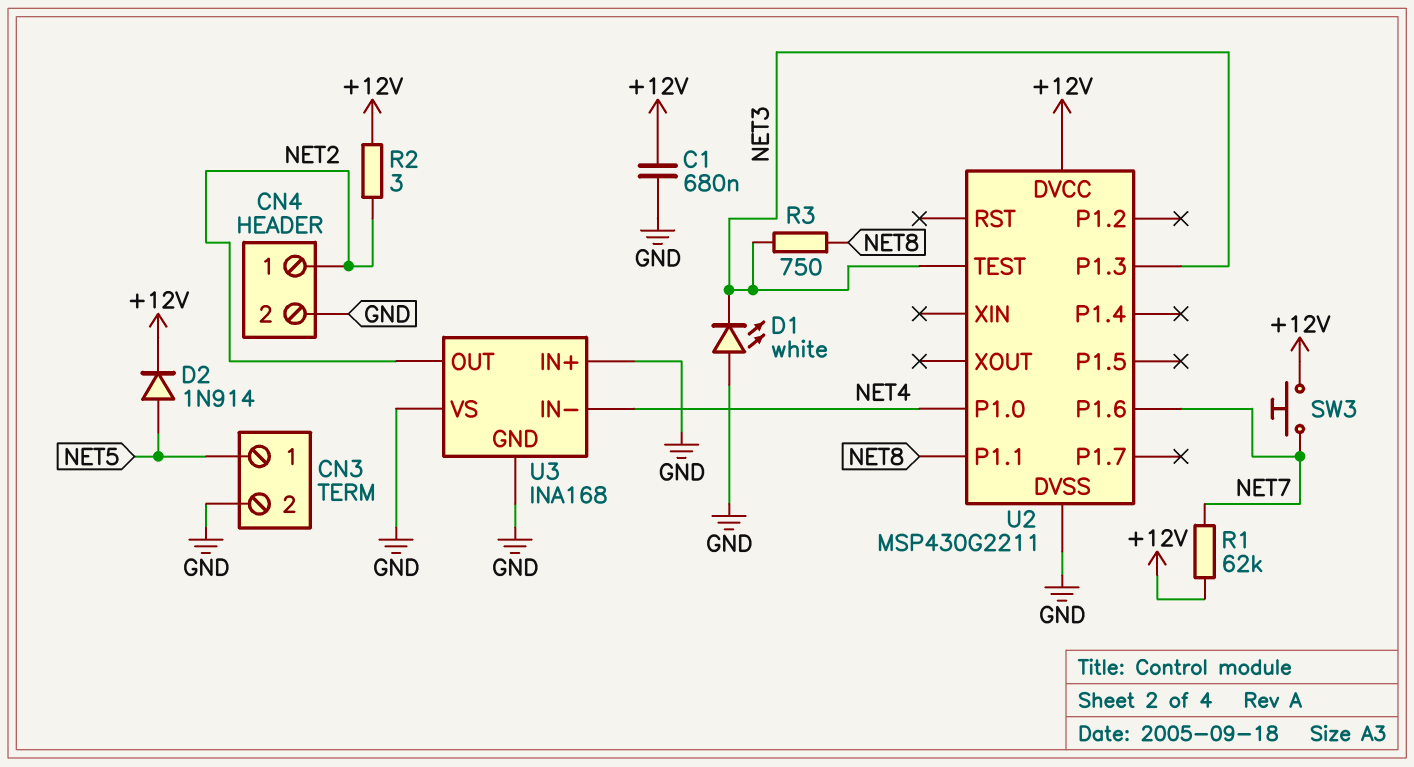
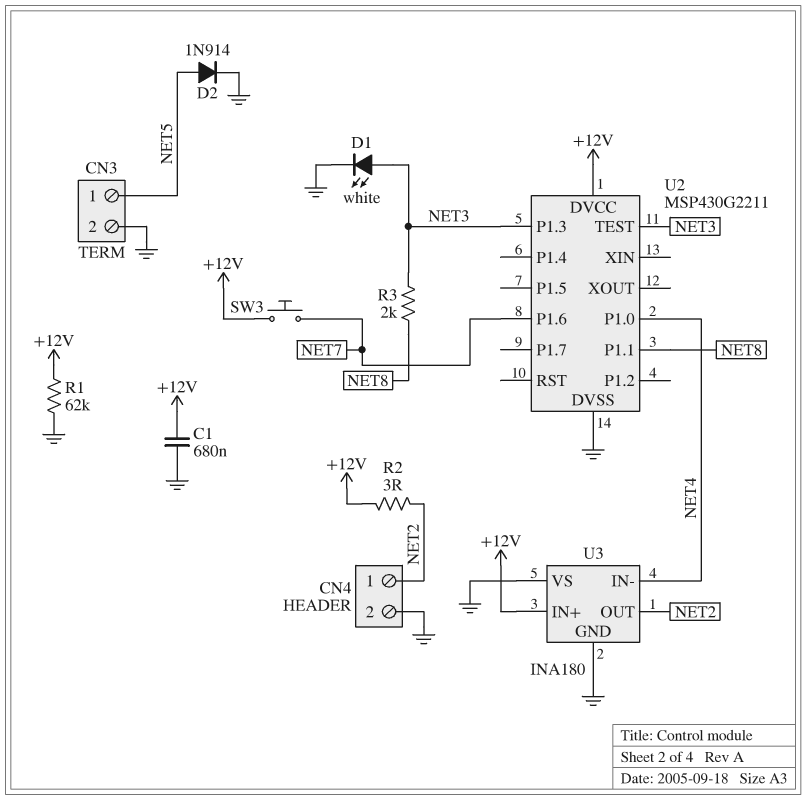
D1: LED white (A GND, K NET3) -> LED white (A NET3, K GND)
D2: diode 1N914 (A NET5, K +12V) -> diode 1N914 (A NET5, K GND)
R1: 62k (+12V, NET7) -> 62k (+12V, GND)
R3: 750 (NET3, NET8) -> 2k (NET3, NET8)
U3: INA168 -> INA180
U3 pin IN+: GND -> +12V

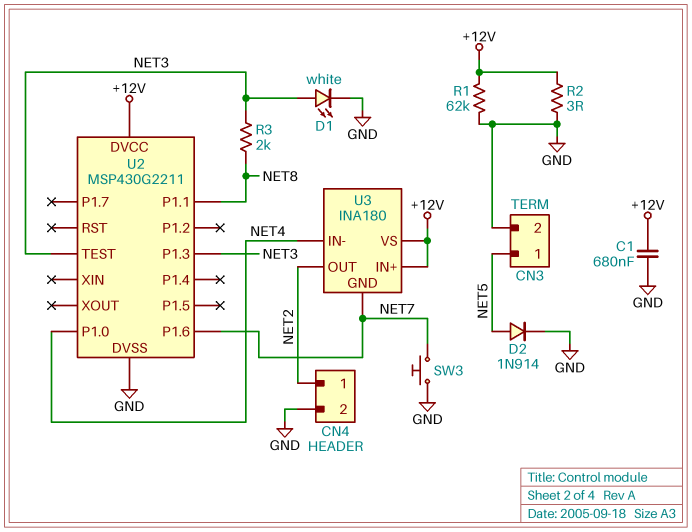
R2: 3 (+12V, NET2) -> 3 (+12V, GND)
SW3: button (+12V, NET7) -> button (GND, NET7)
U3 pin GND: GND -> NET7
U3 pin VS: GND -> +12V

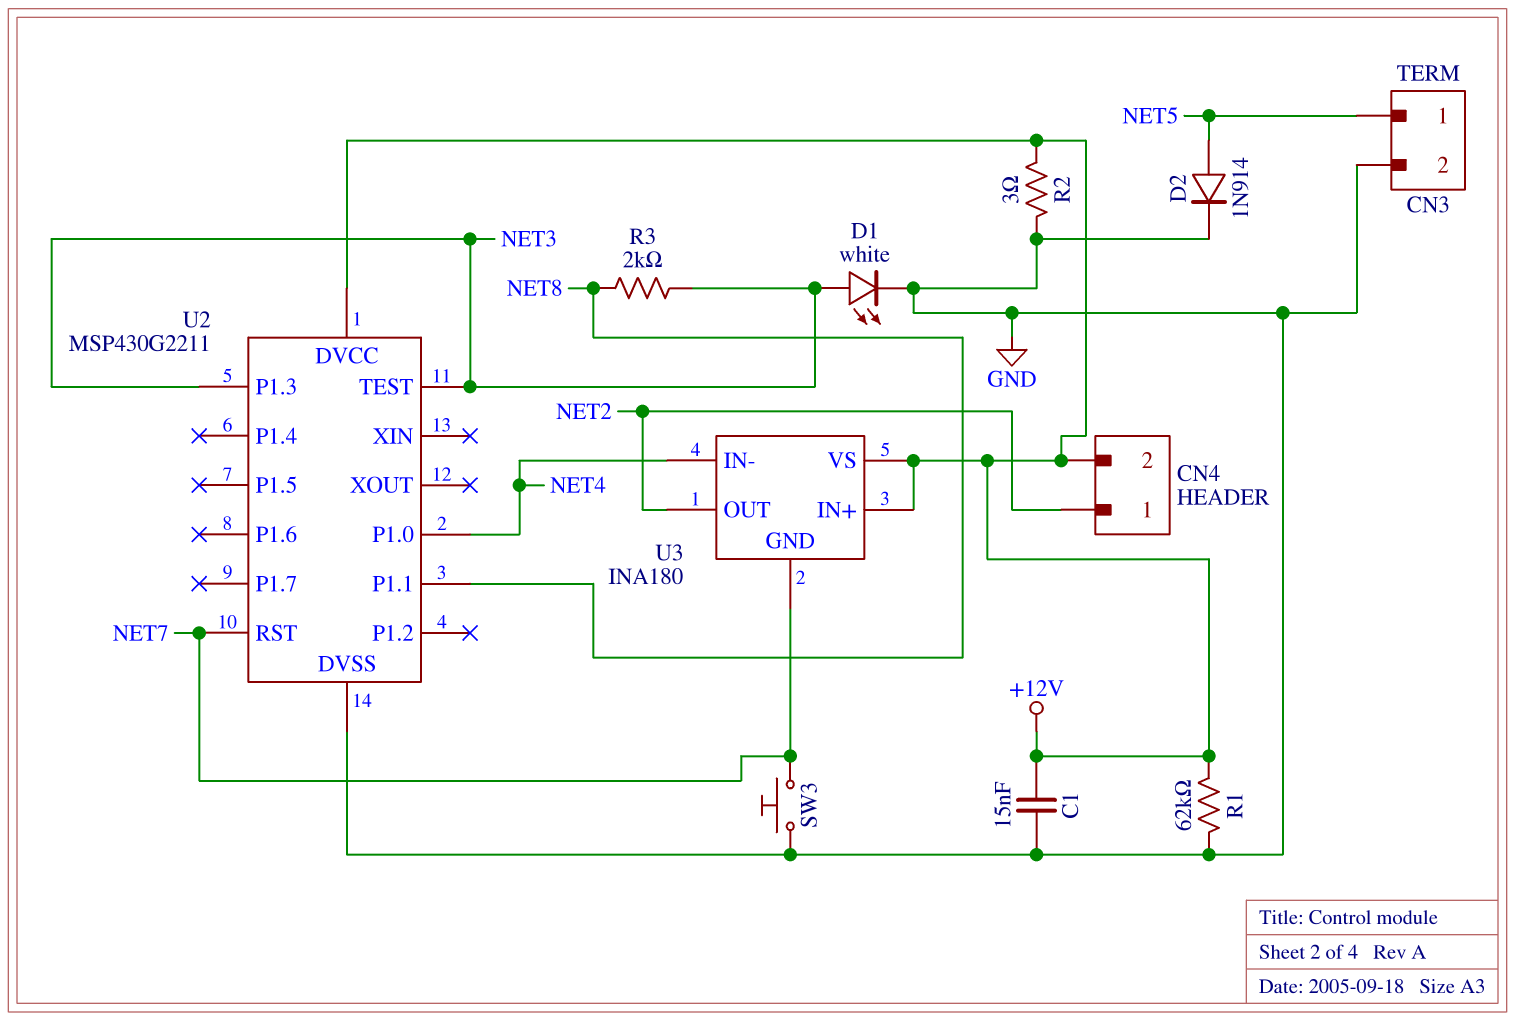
C1: 680nF (+12V, GND) -> 15nF (+12V, GND)
CN4 pin 2: GND -> +12V
U2 pin P1.6: NET7 -> none
U2 pin RST: none -> NET7

